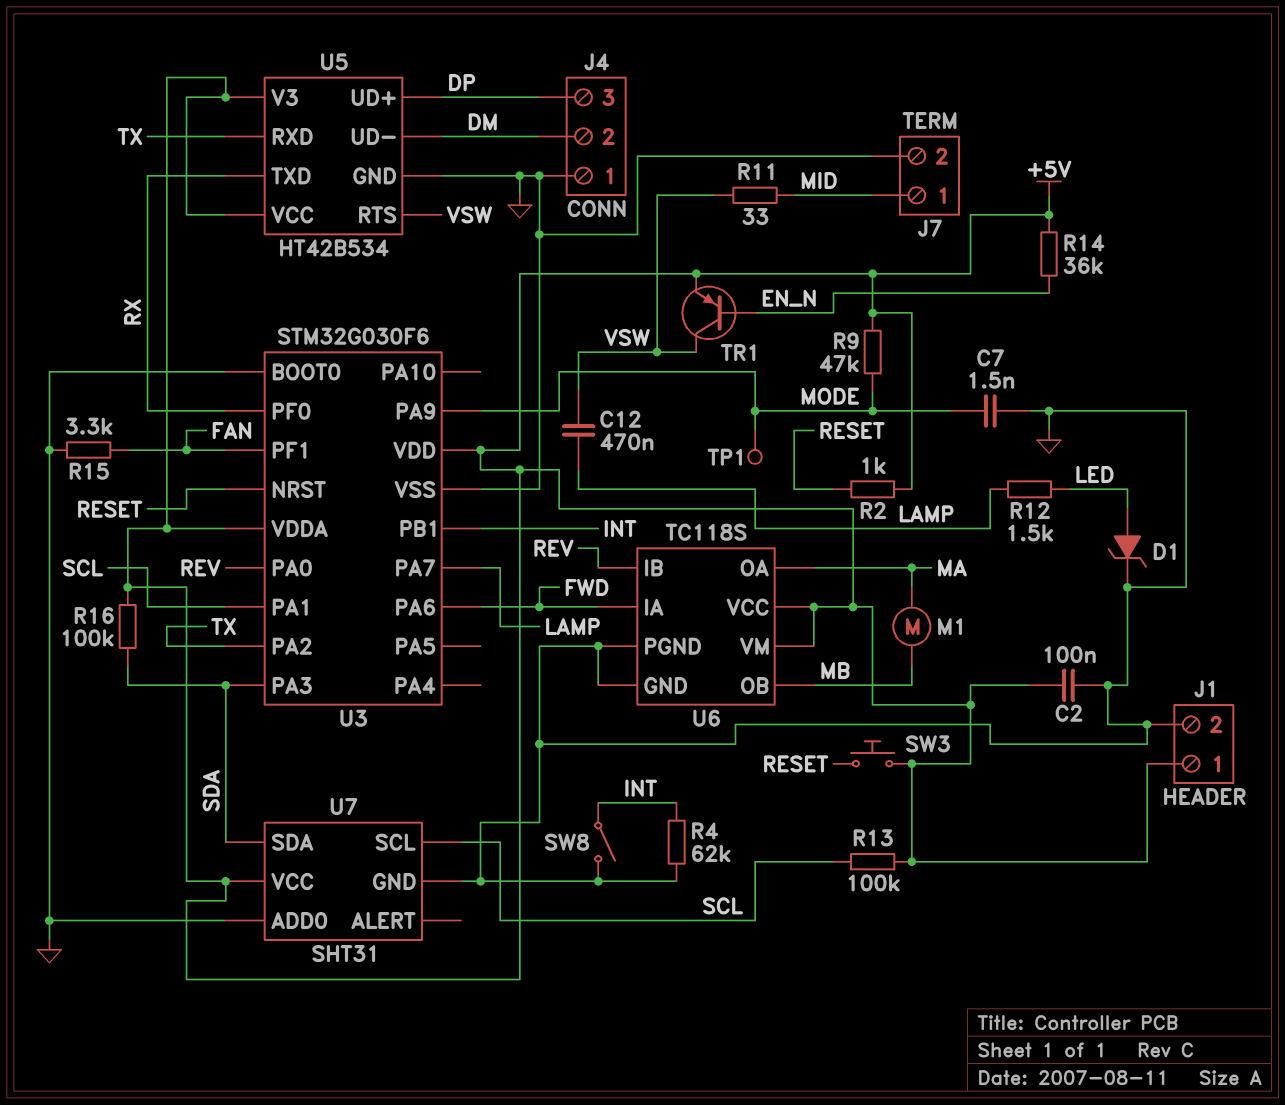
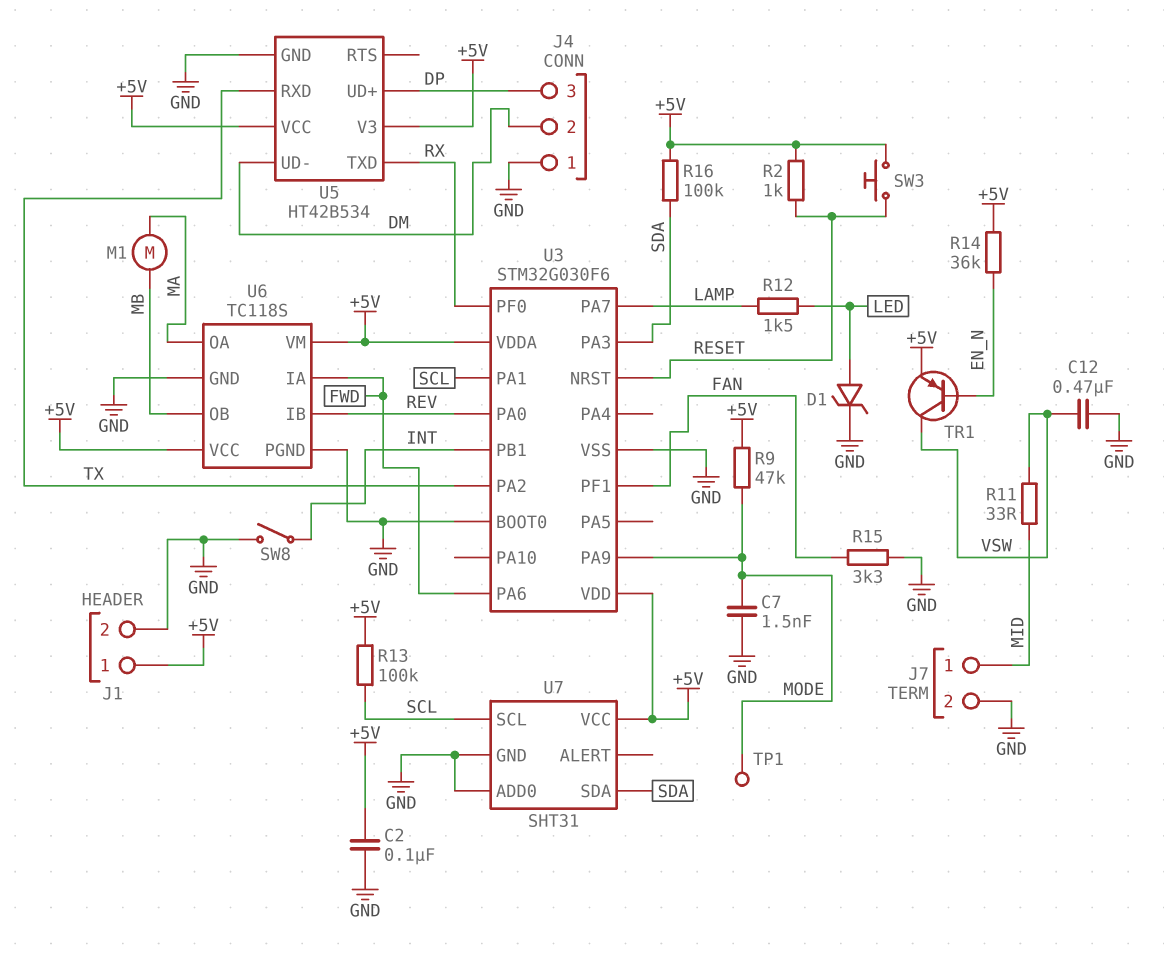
C12: 470nF (LAMP, VSW) -> 470nF (GND, VSW)
R4: 62k (GND, INT) -> none
U5 pin RTS: VSW -> none

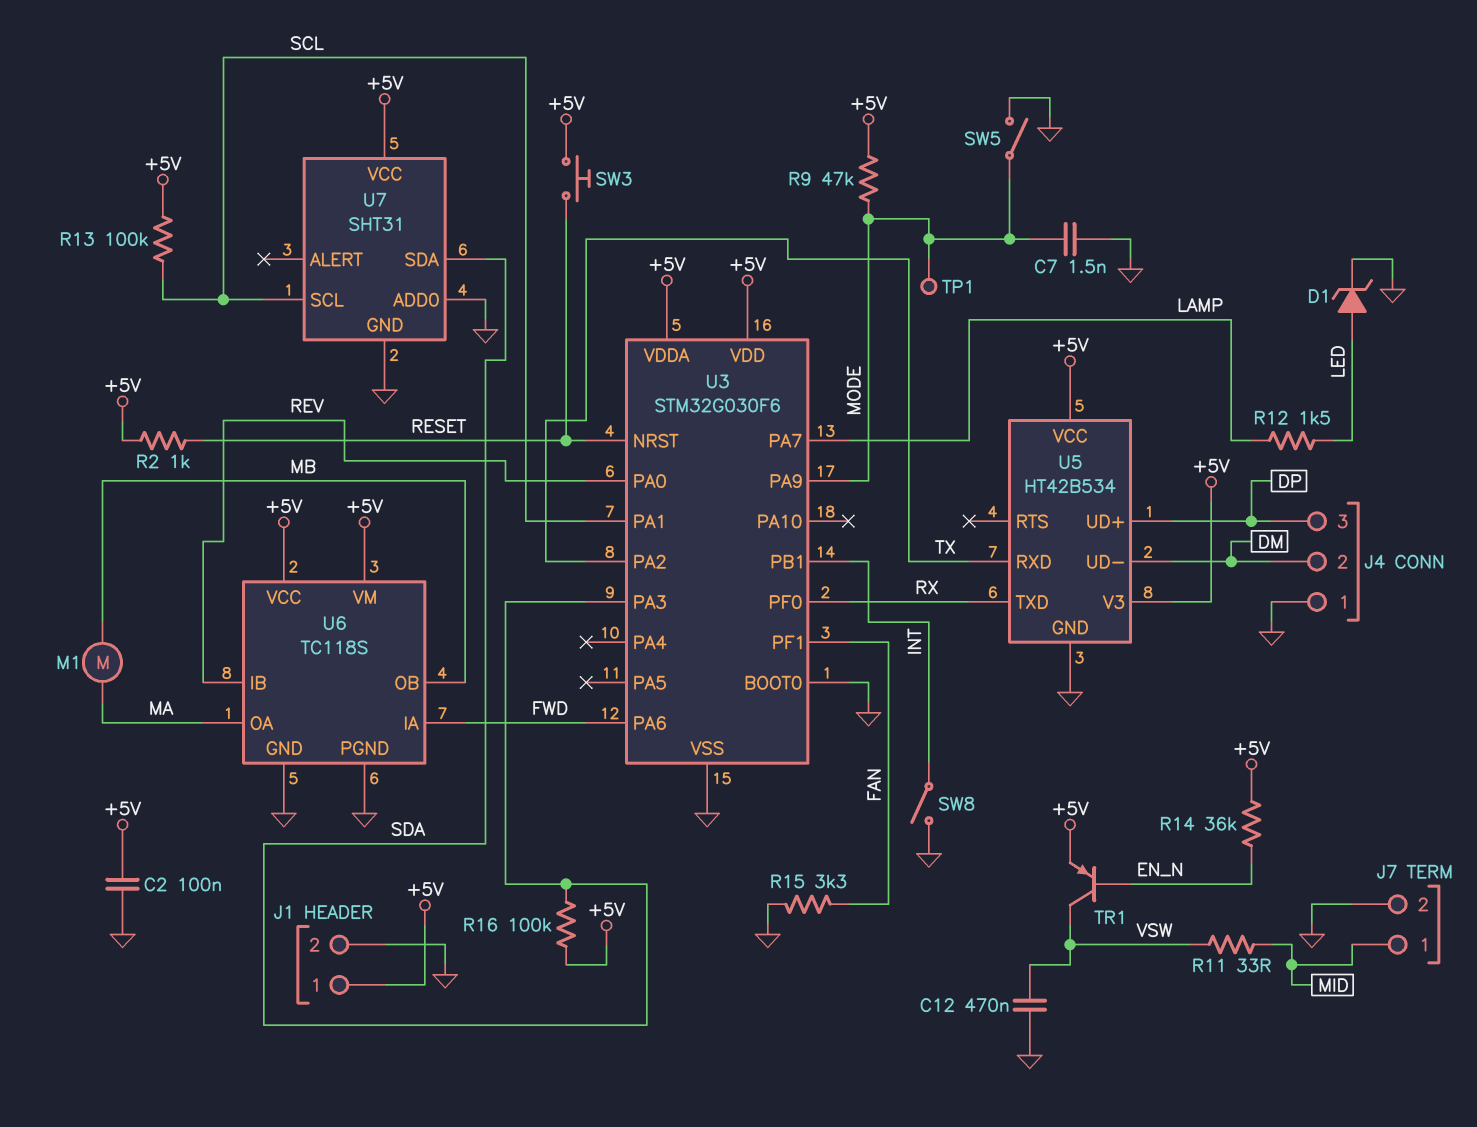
SW5: none -> switch (GND, MODE)

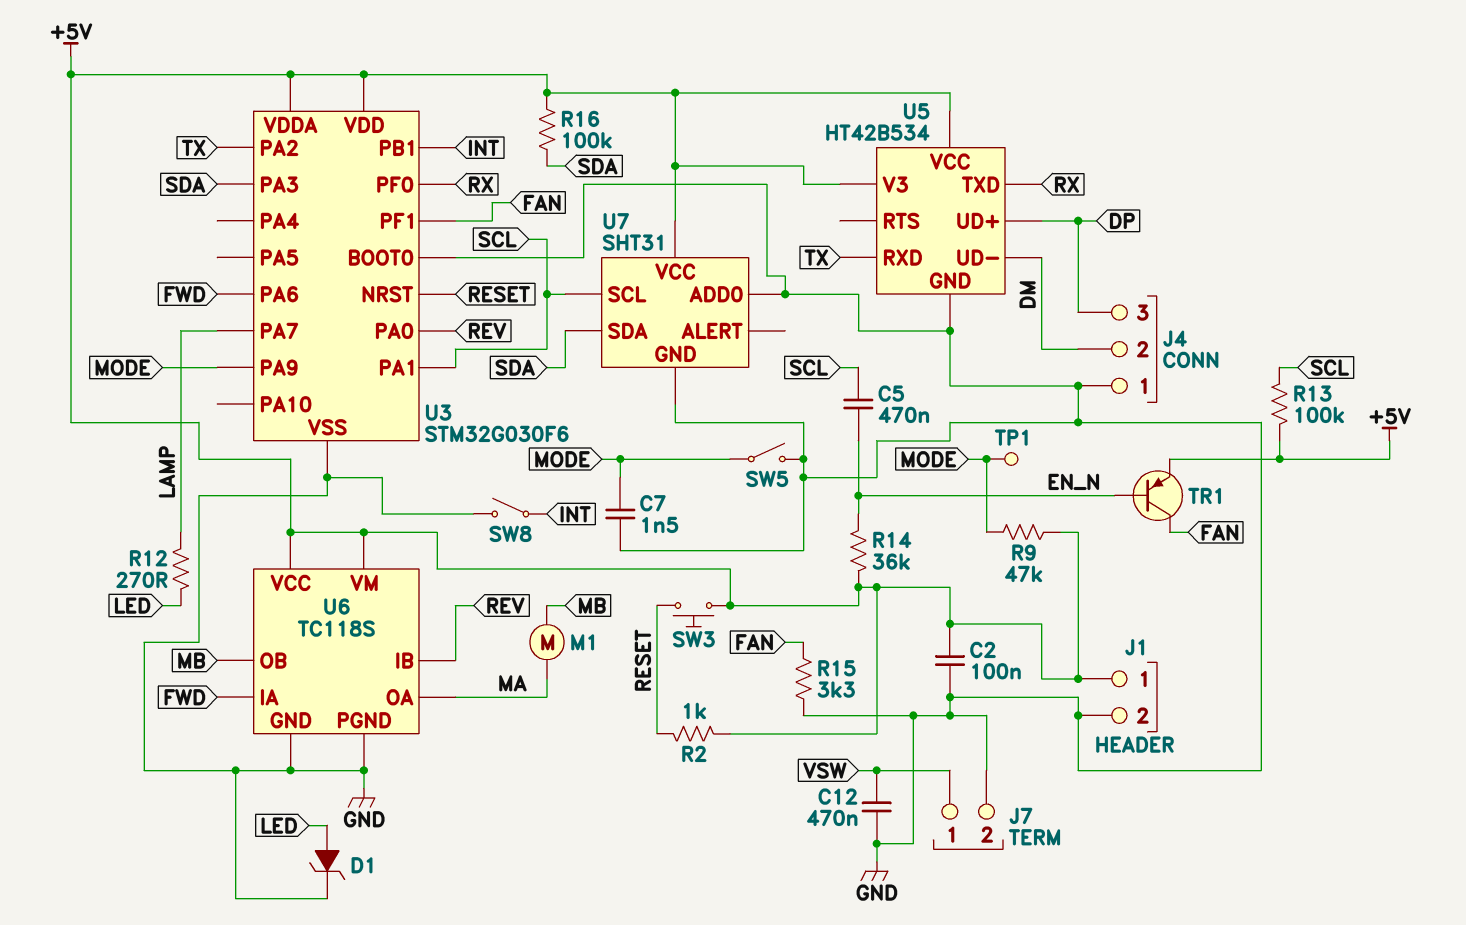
C5: none -> 470nF (EN_N, SCL)
J7 pin 1: MID -> VSW
R11: 33 (MID, VSW) -> none
R12: 1.5k (LAMP, LED) -> 270 (LAMP, LED)
TR1: PNP (B EN_N, C VSW, E +5V) -> PNP (B EN_N, C FAN, E +5V)

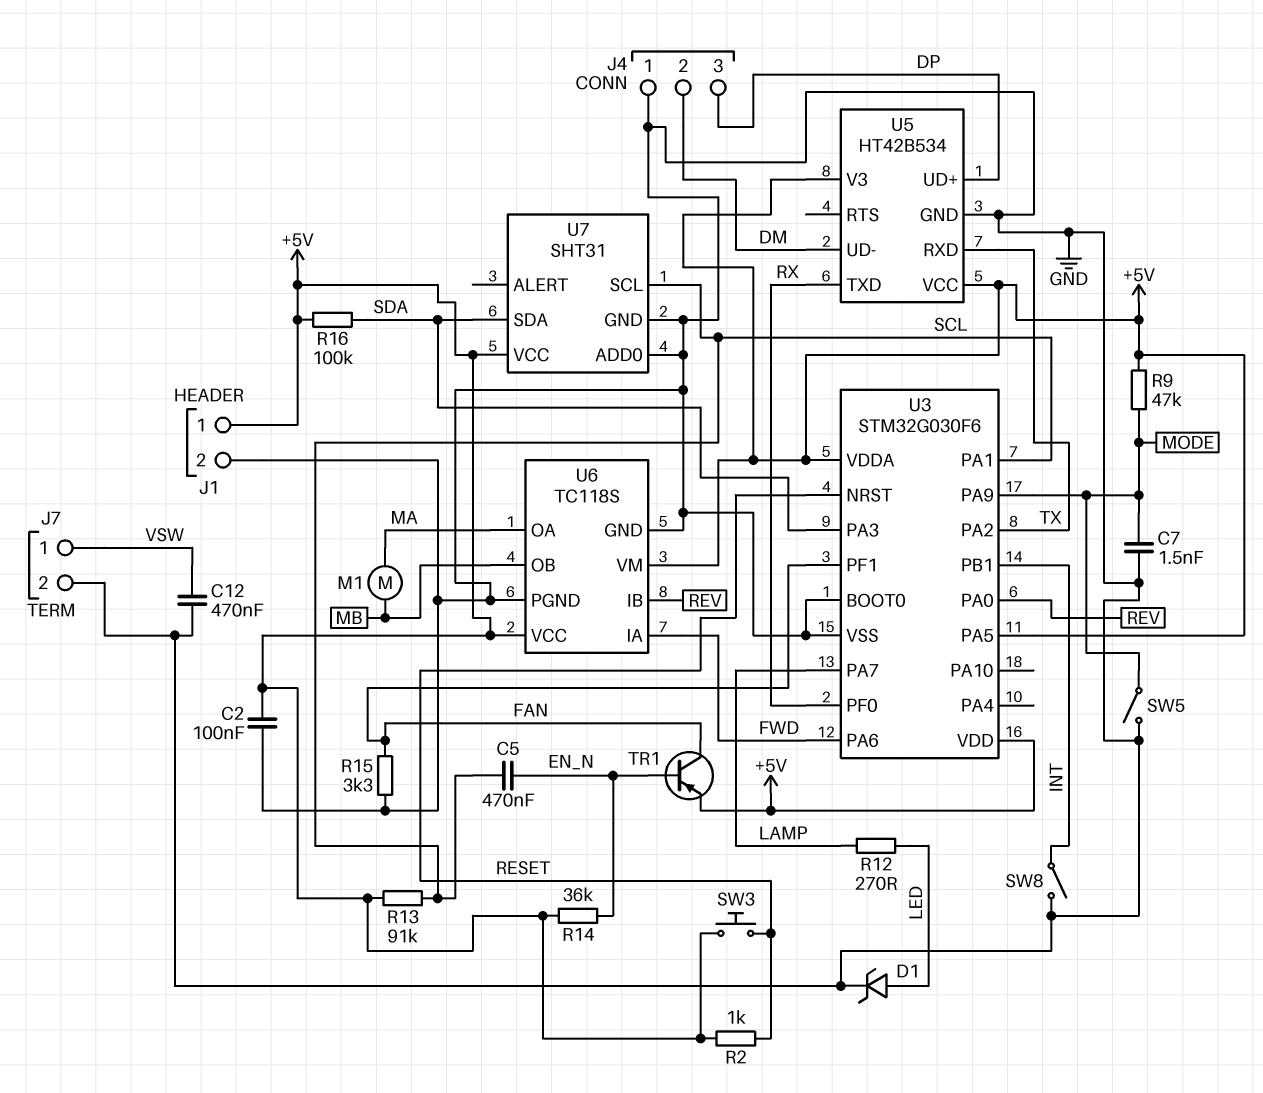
R13: 100k (+5V, SCL) -> 91k (+5V, SCL)
TP1: test point (MODE) -> none
U3 pin PA5: none -> +5V

